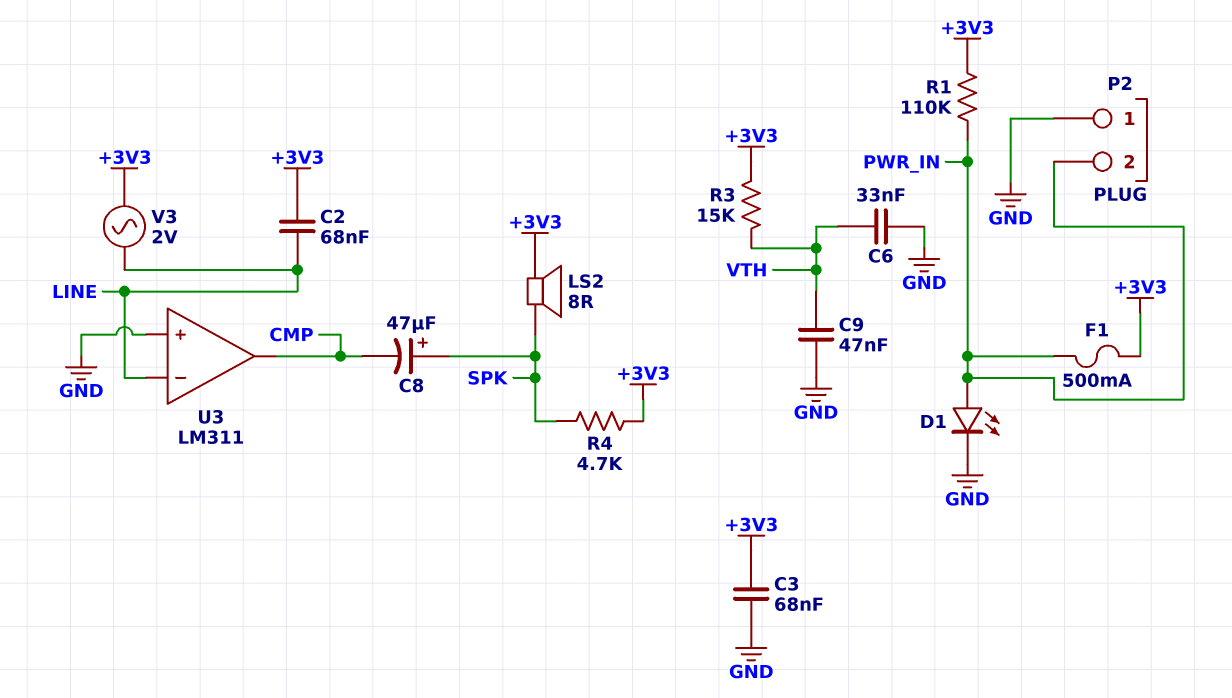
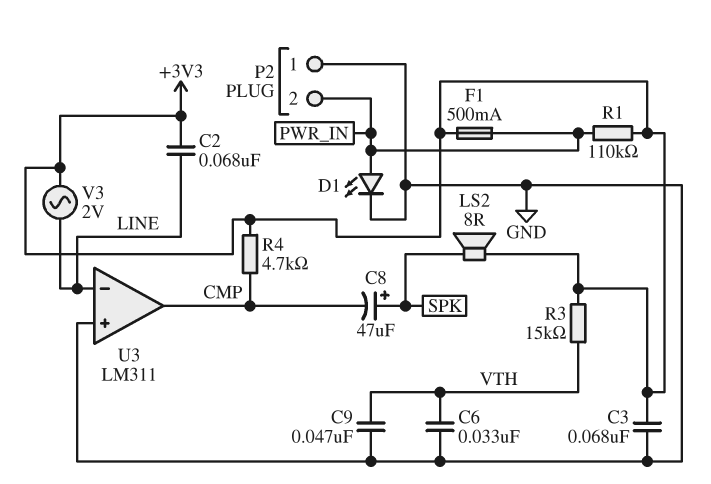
R4: 4.7k (+3V3, SPK) -> 4.7k (+3V3, CMP)

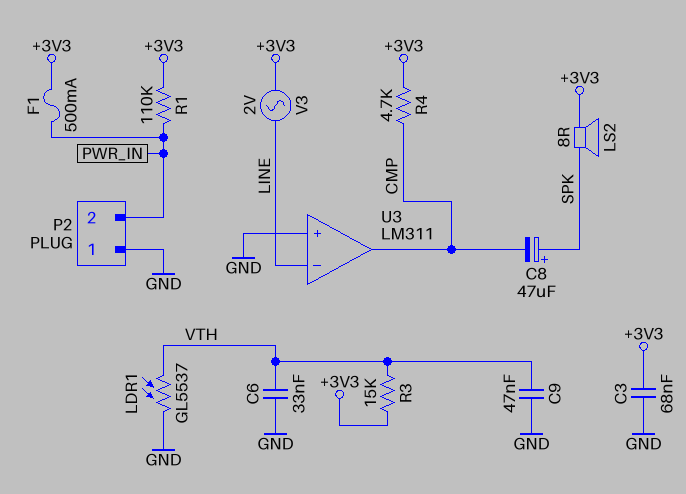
C2: 68nF (+3V3, LINE) -> none
D1: LED (A PWR_IN, K GND) -> none
LDR1: none -> GL5537 (GND, VTH)

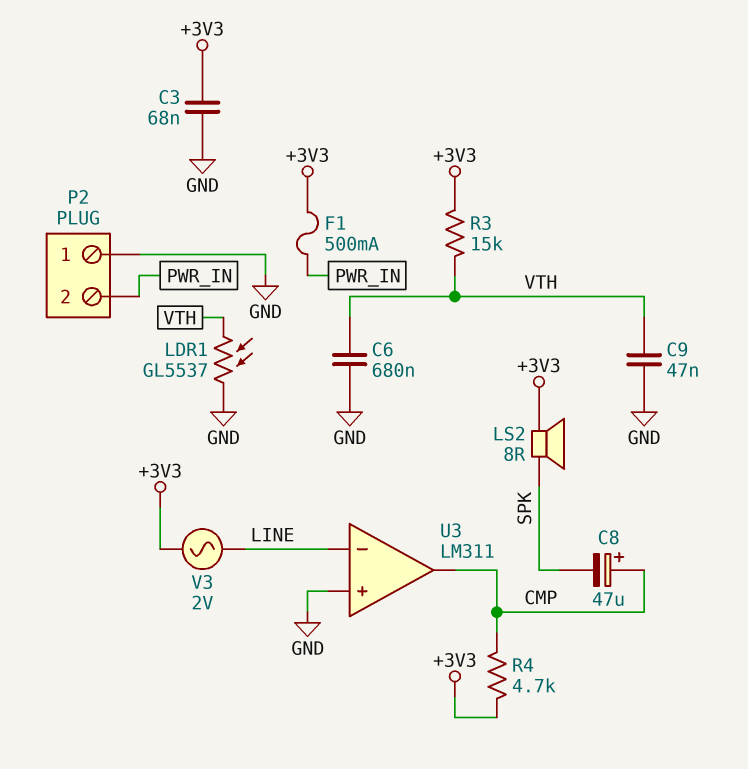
C6: 33nF (GND, VTH) -> 680nF (GND, VTH)
C8: 47uF (plus SPK, minus CMP) -> 47uF (plus CMP, minus SPK)
R1: 110k (+3V3, PWR_IN) -> none

